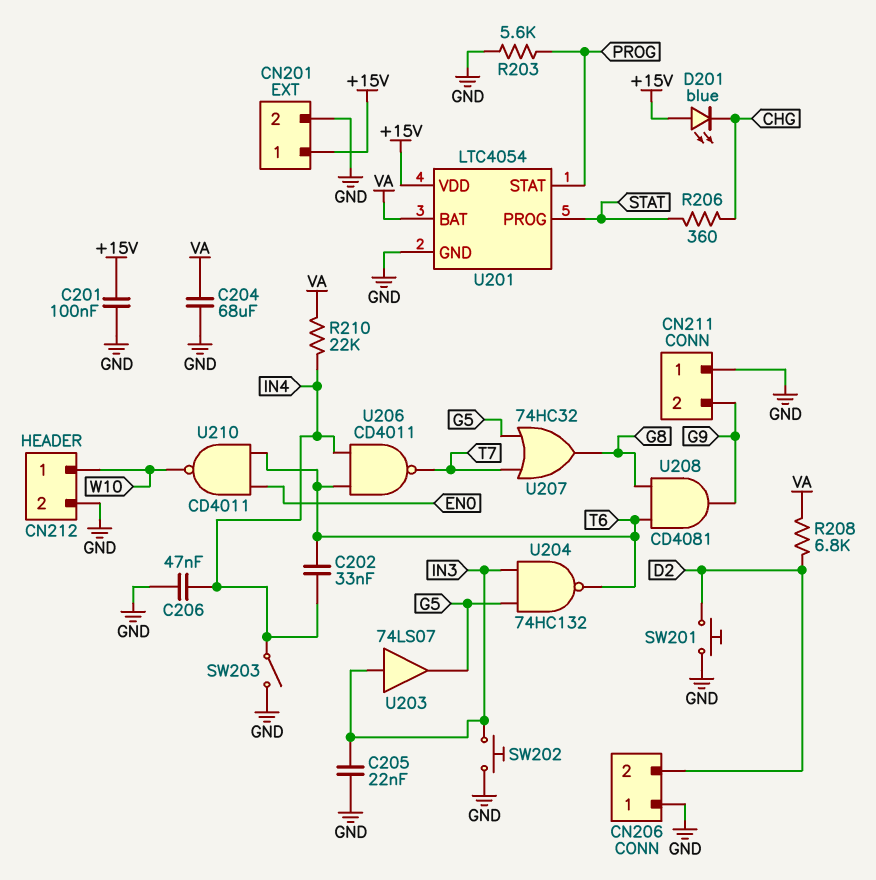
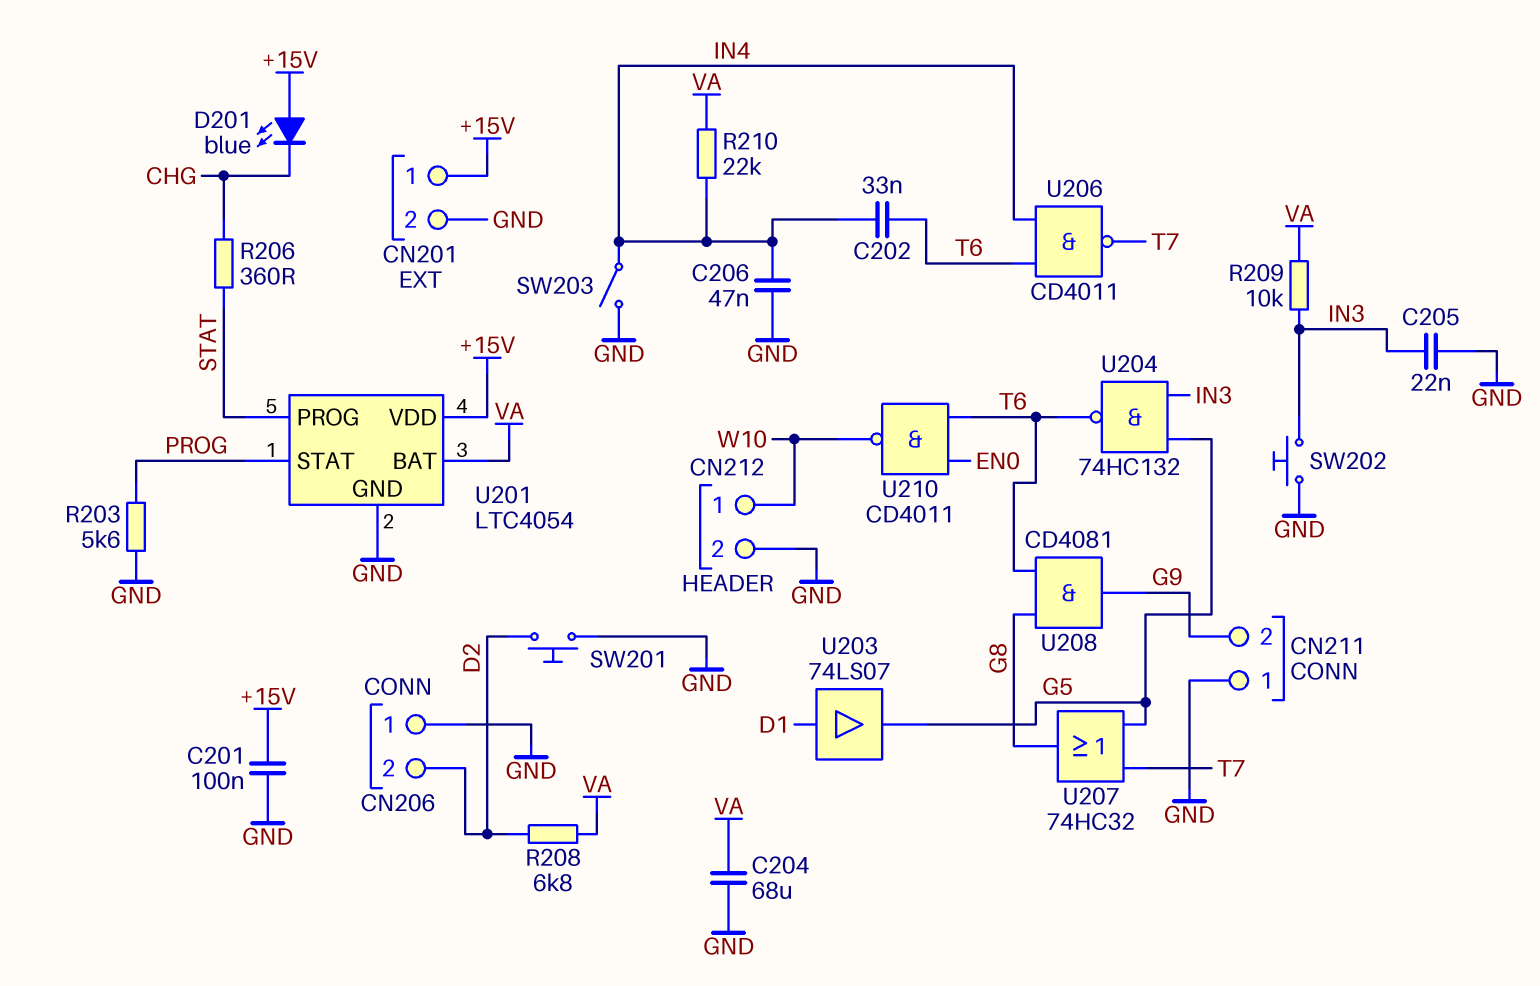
R209: none -> 10k (IN3, VA)
U203: buffer 74LS07 (in IN3, out G5) -> buffer 74LS07 (in D1, out G5)

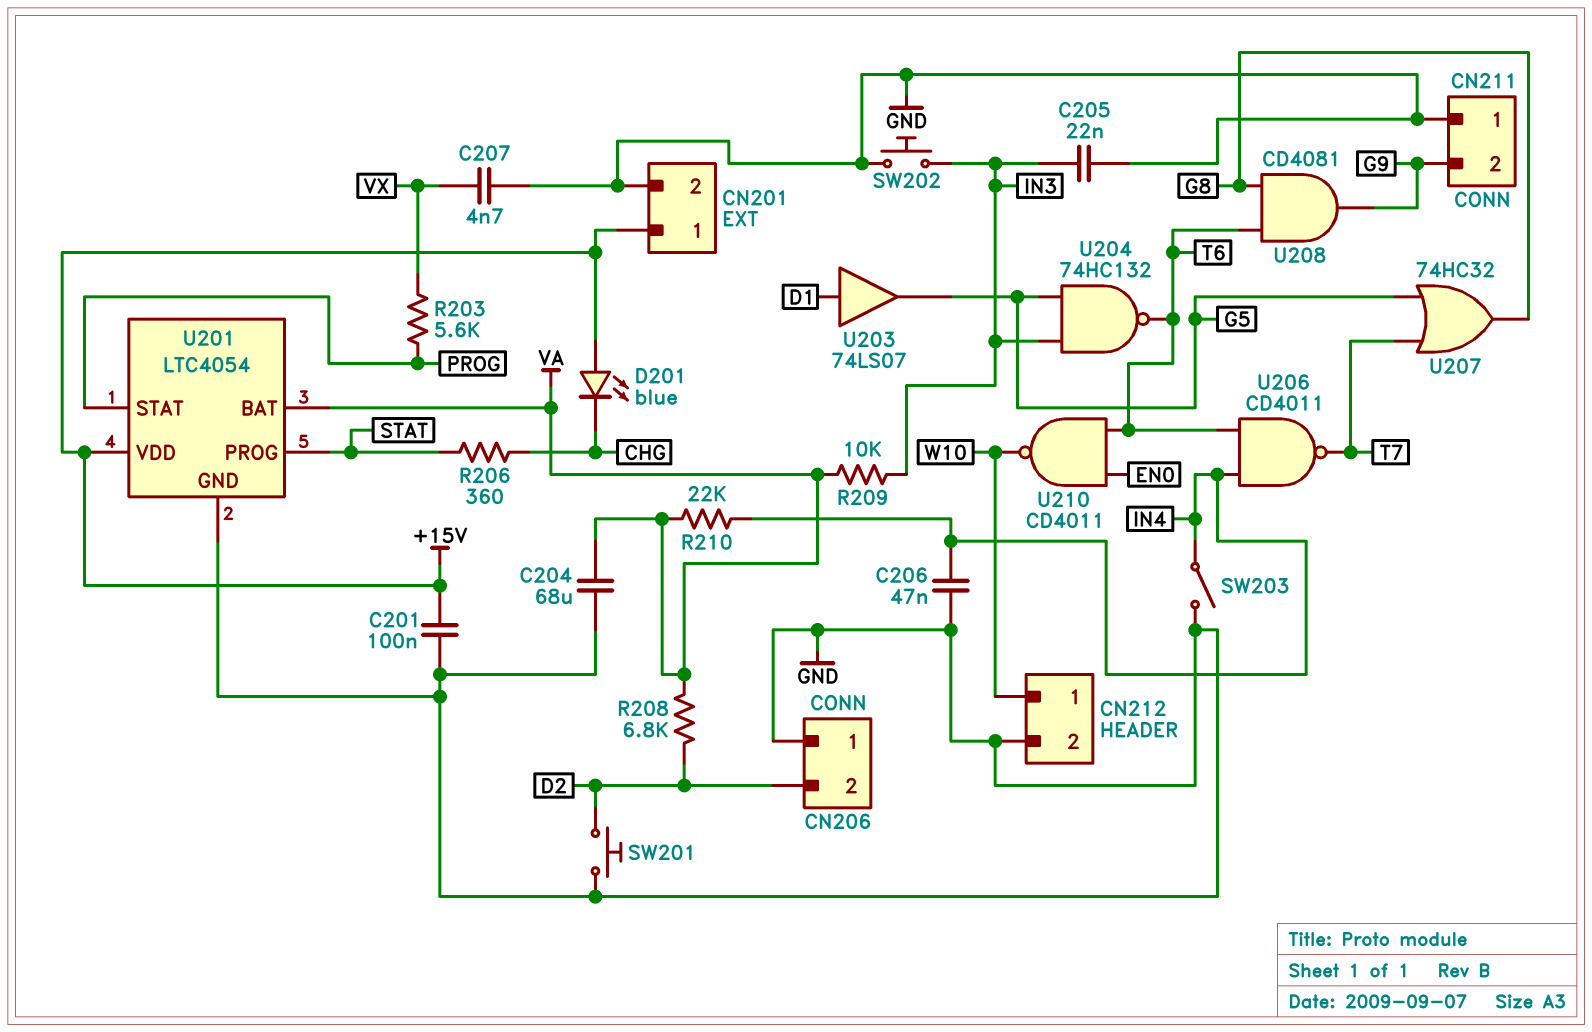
C202: 33nF (IN4, T6) -> none
C207: none -> 4.7nF (GND, VX)
R203: 5.6k (GND, PROG) -> 5.6k (PROG, VX)

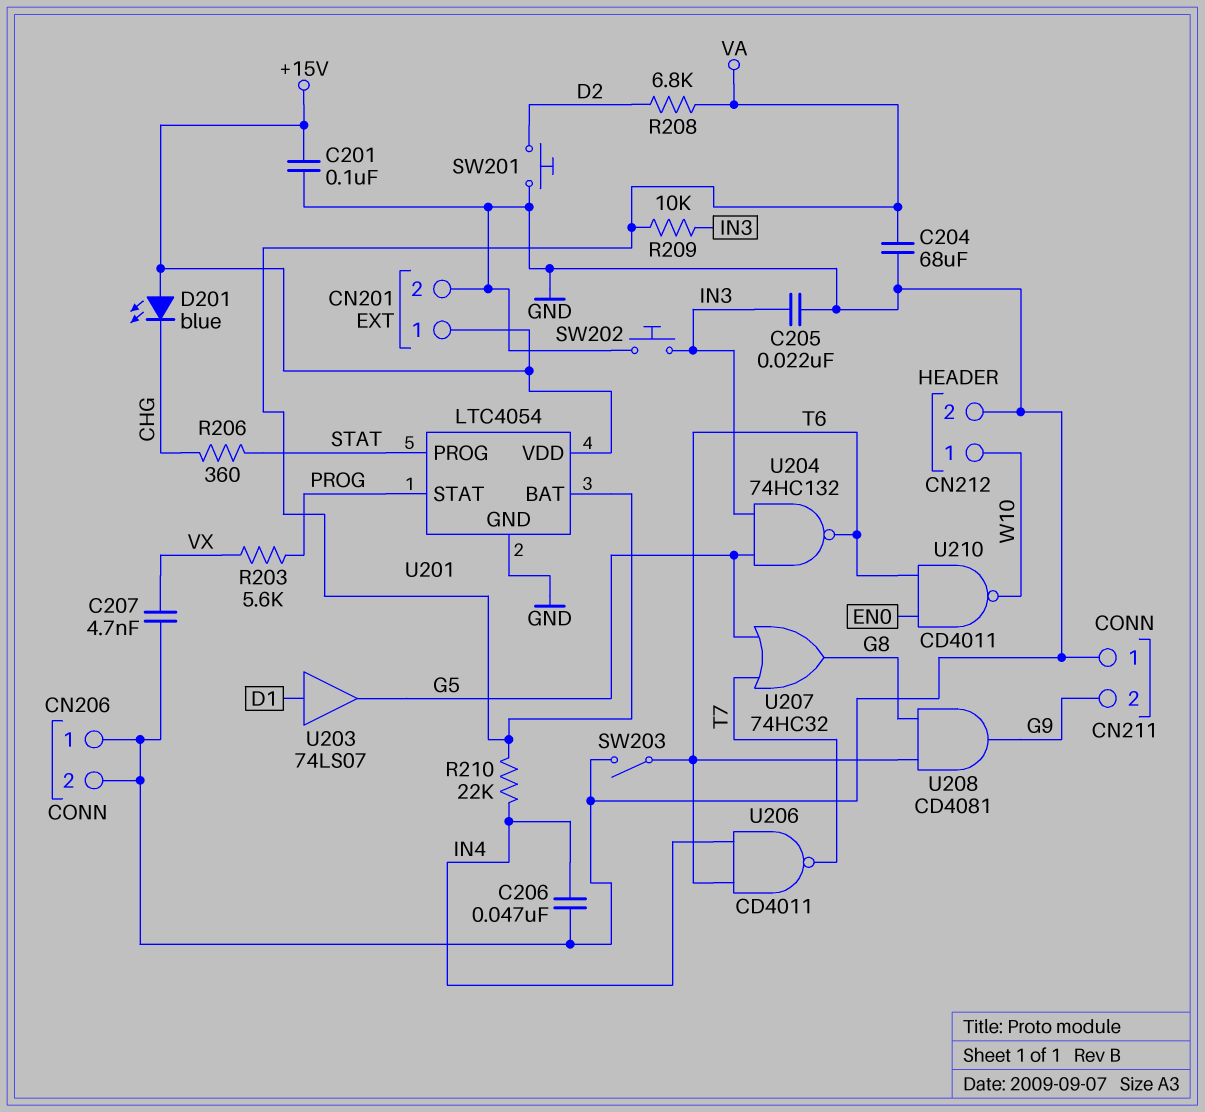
CN206 pin 2: D2 -> GND
SW203: switch (GND, IN4) -> switch (GND, T6)

